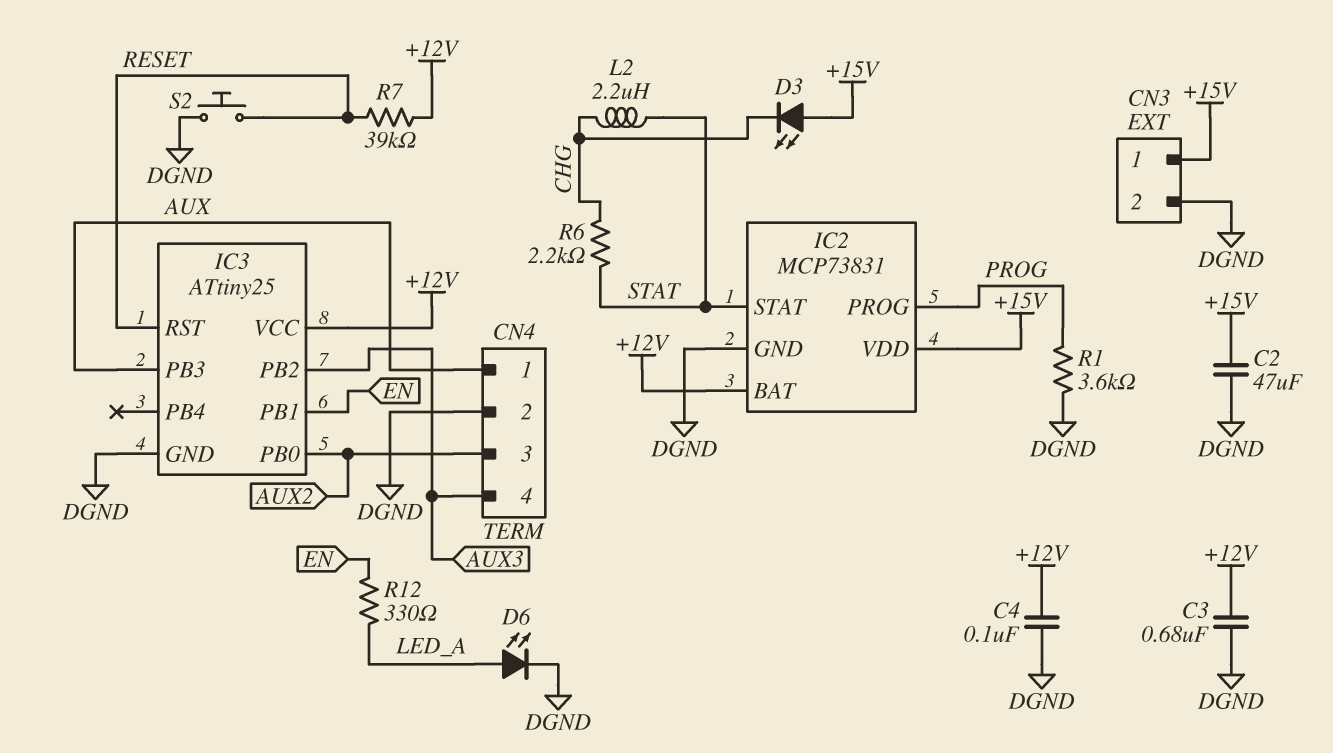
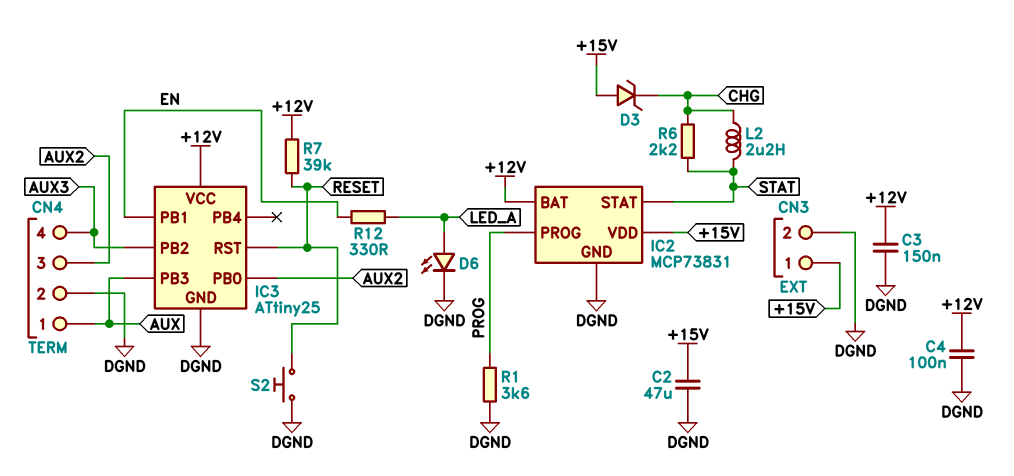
C3: 680nF (+12V, DGND) -> 150nF (+12V, DGND)
D3: LED (A +15V, K CHG) -> zener (A +15V, K CHG)

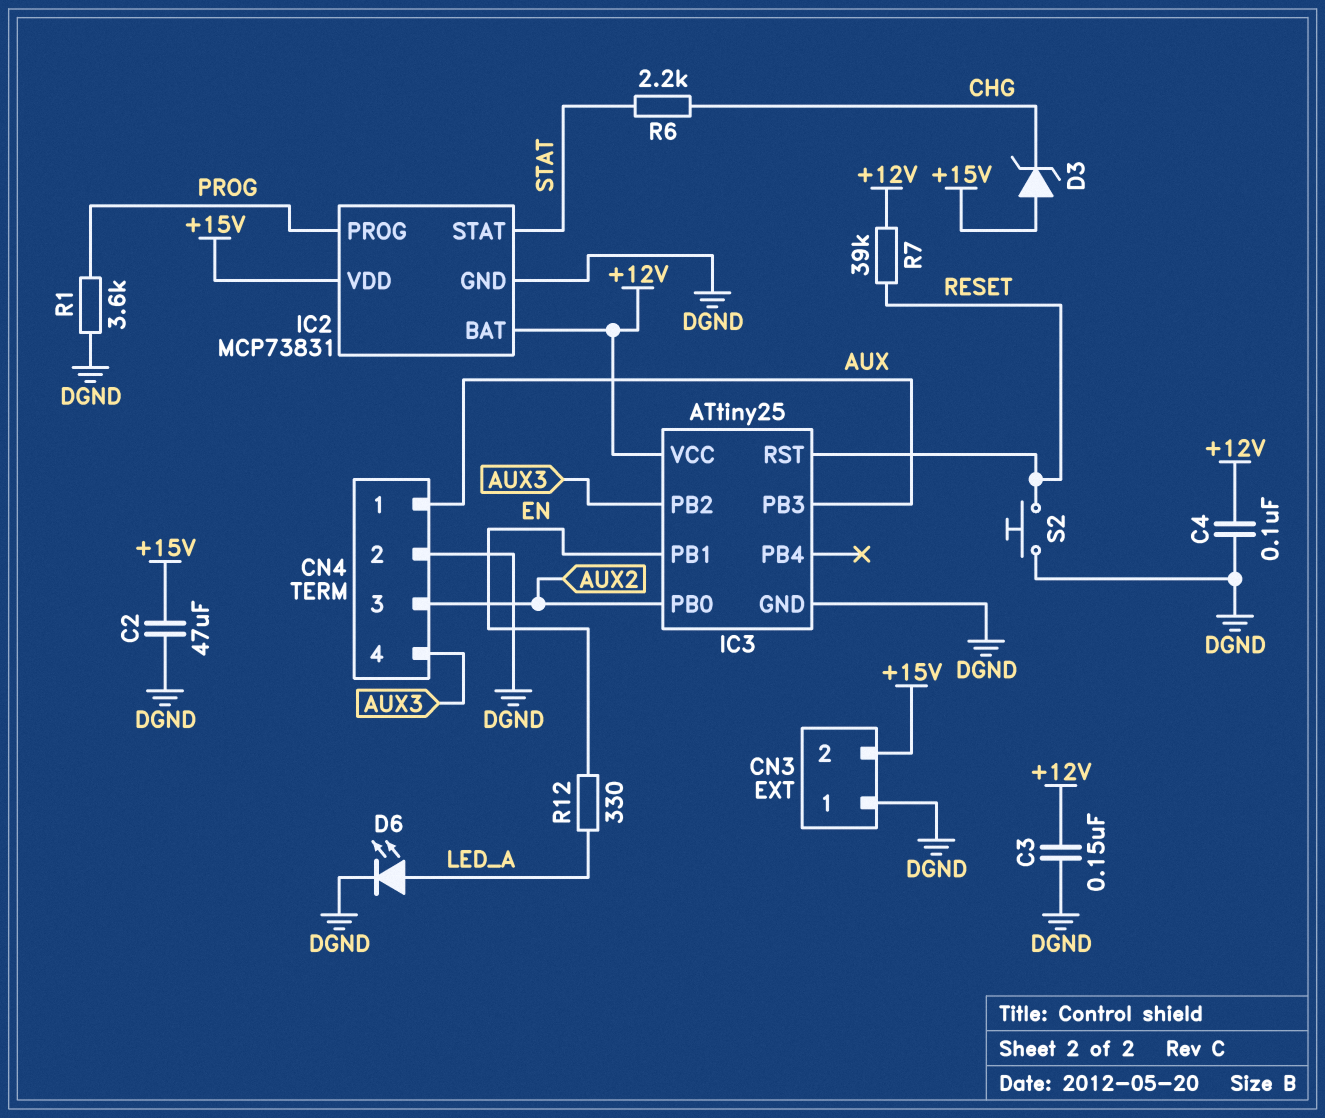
CN3 pin 1: +15V -> DGND
CN3 pin 2: DGND -> +15V
L2: 2.2uH (CHG, STAT) -> none

